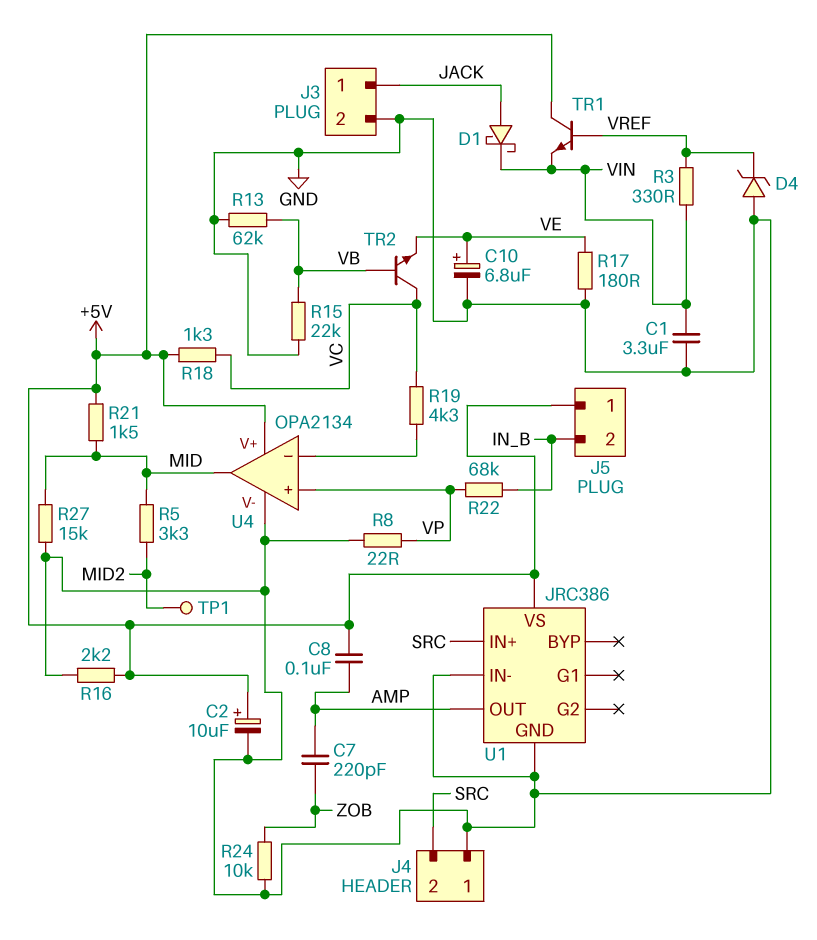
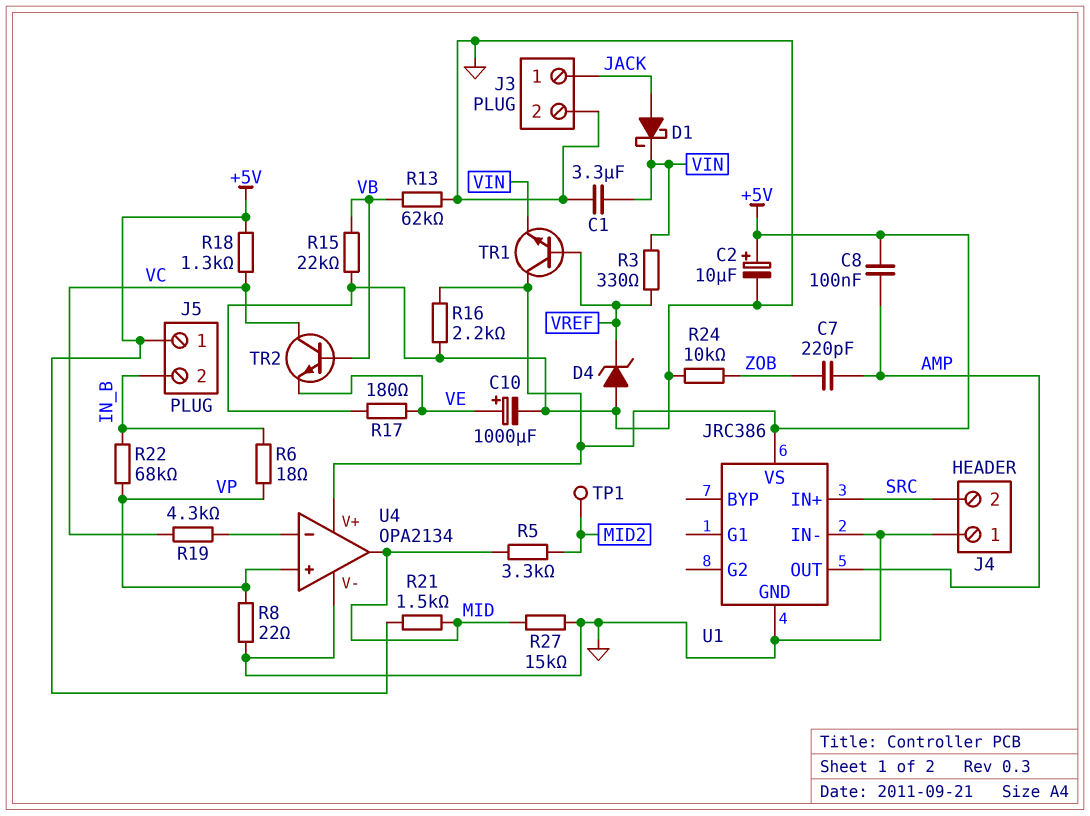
C10: 6.8uF (plus VE, minus GND) -> 1000uF (plus VE, minus GND)
R6: none -> 18 (IN_B, VP)

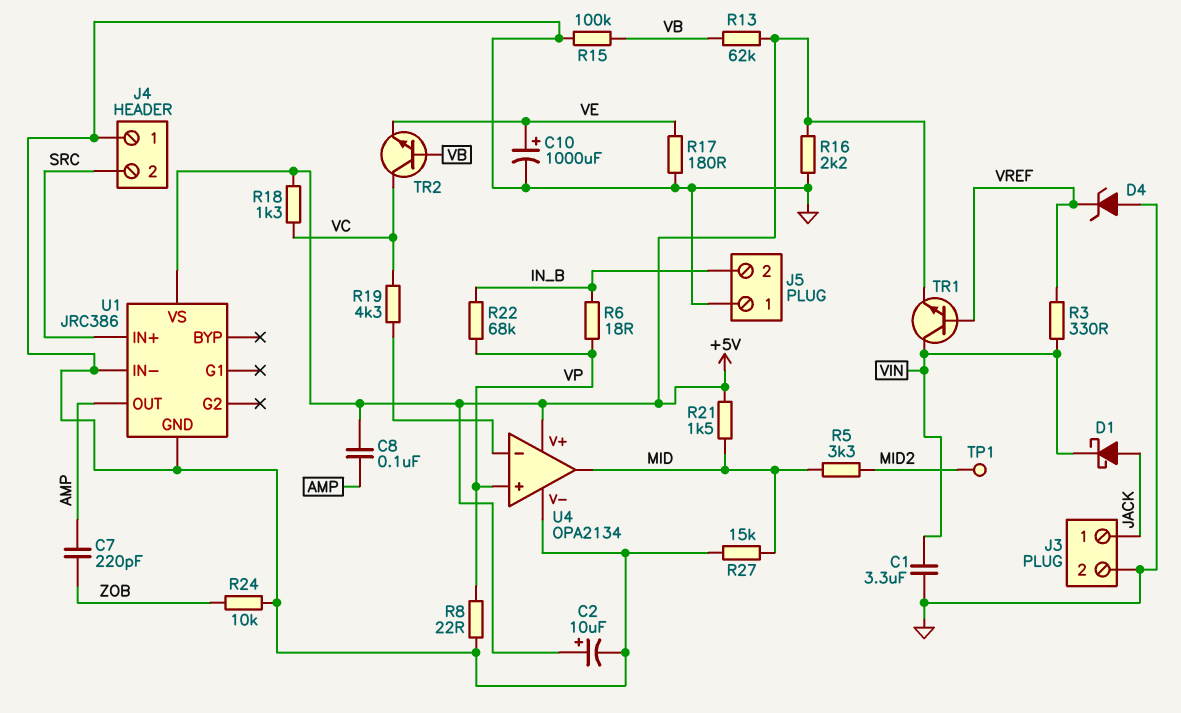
J5 pin 1: +5V -> GND
R13: 62k (GND, VB) -> 62k (+5V, VB)
R15: 22k (GND, VB) -> 100k (GND, VB)
TR1: NPN (B VREF, C +5V, E VIN) -> NPN (B VREF, C VIN, E +5V)

